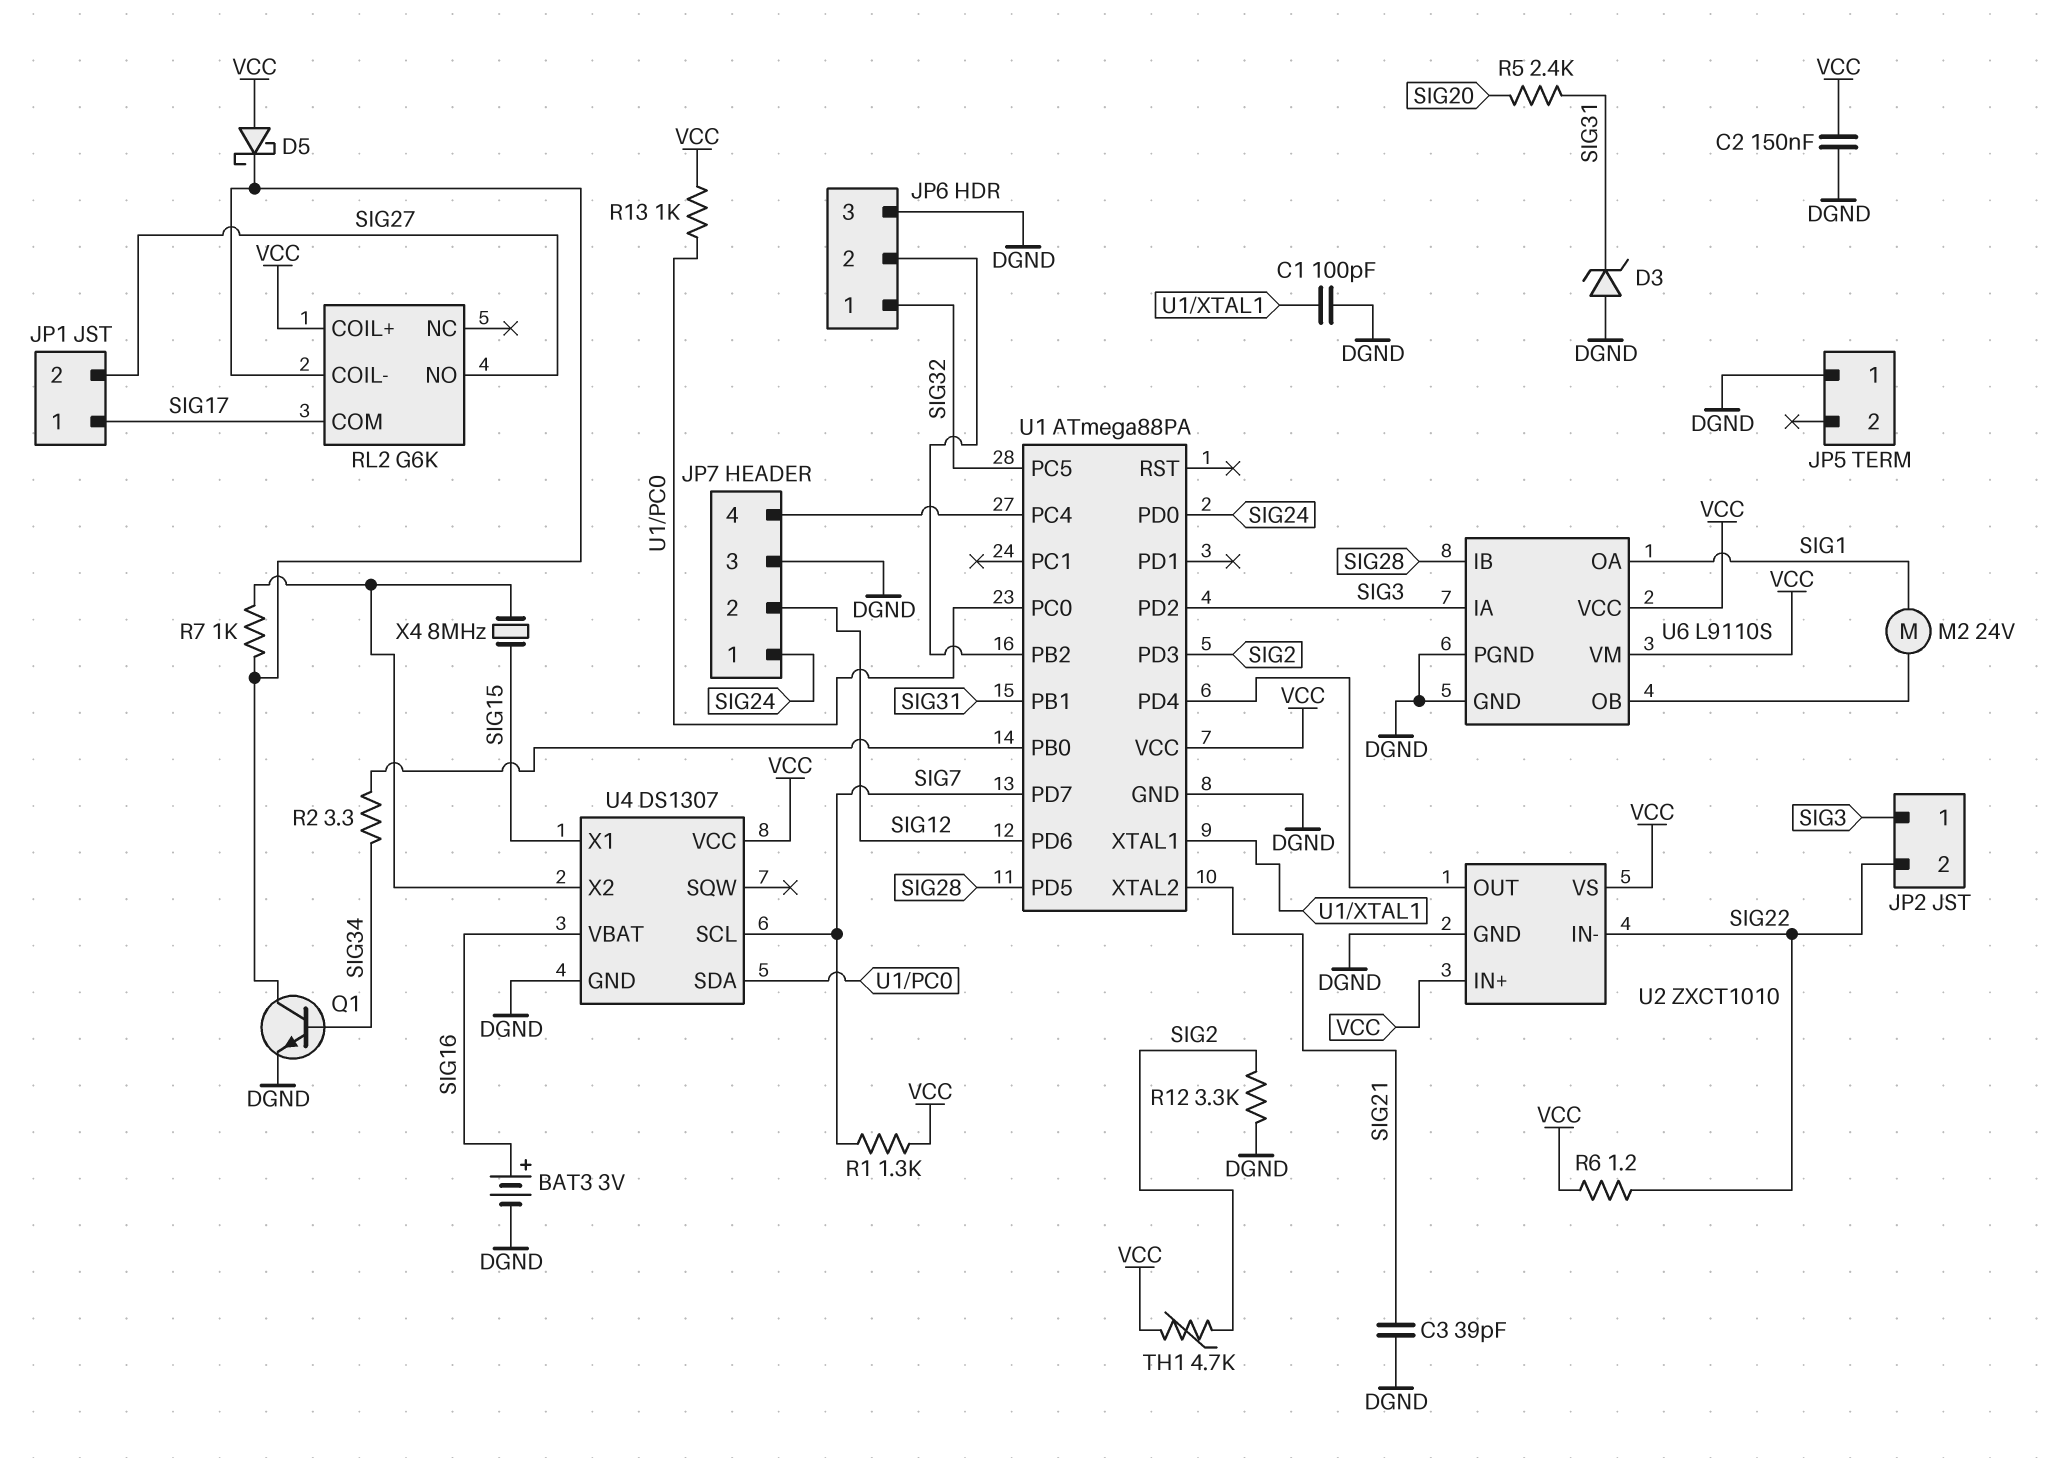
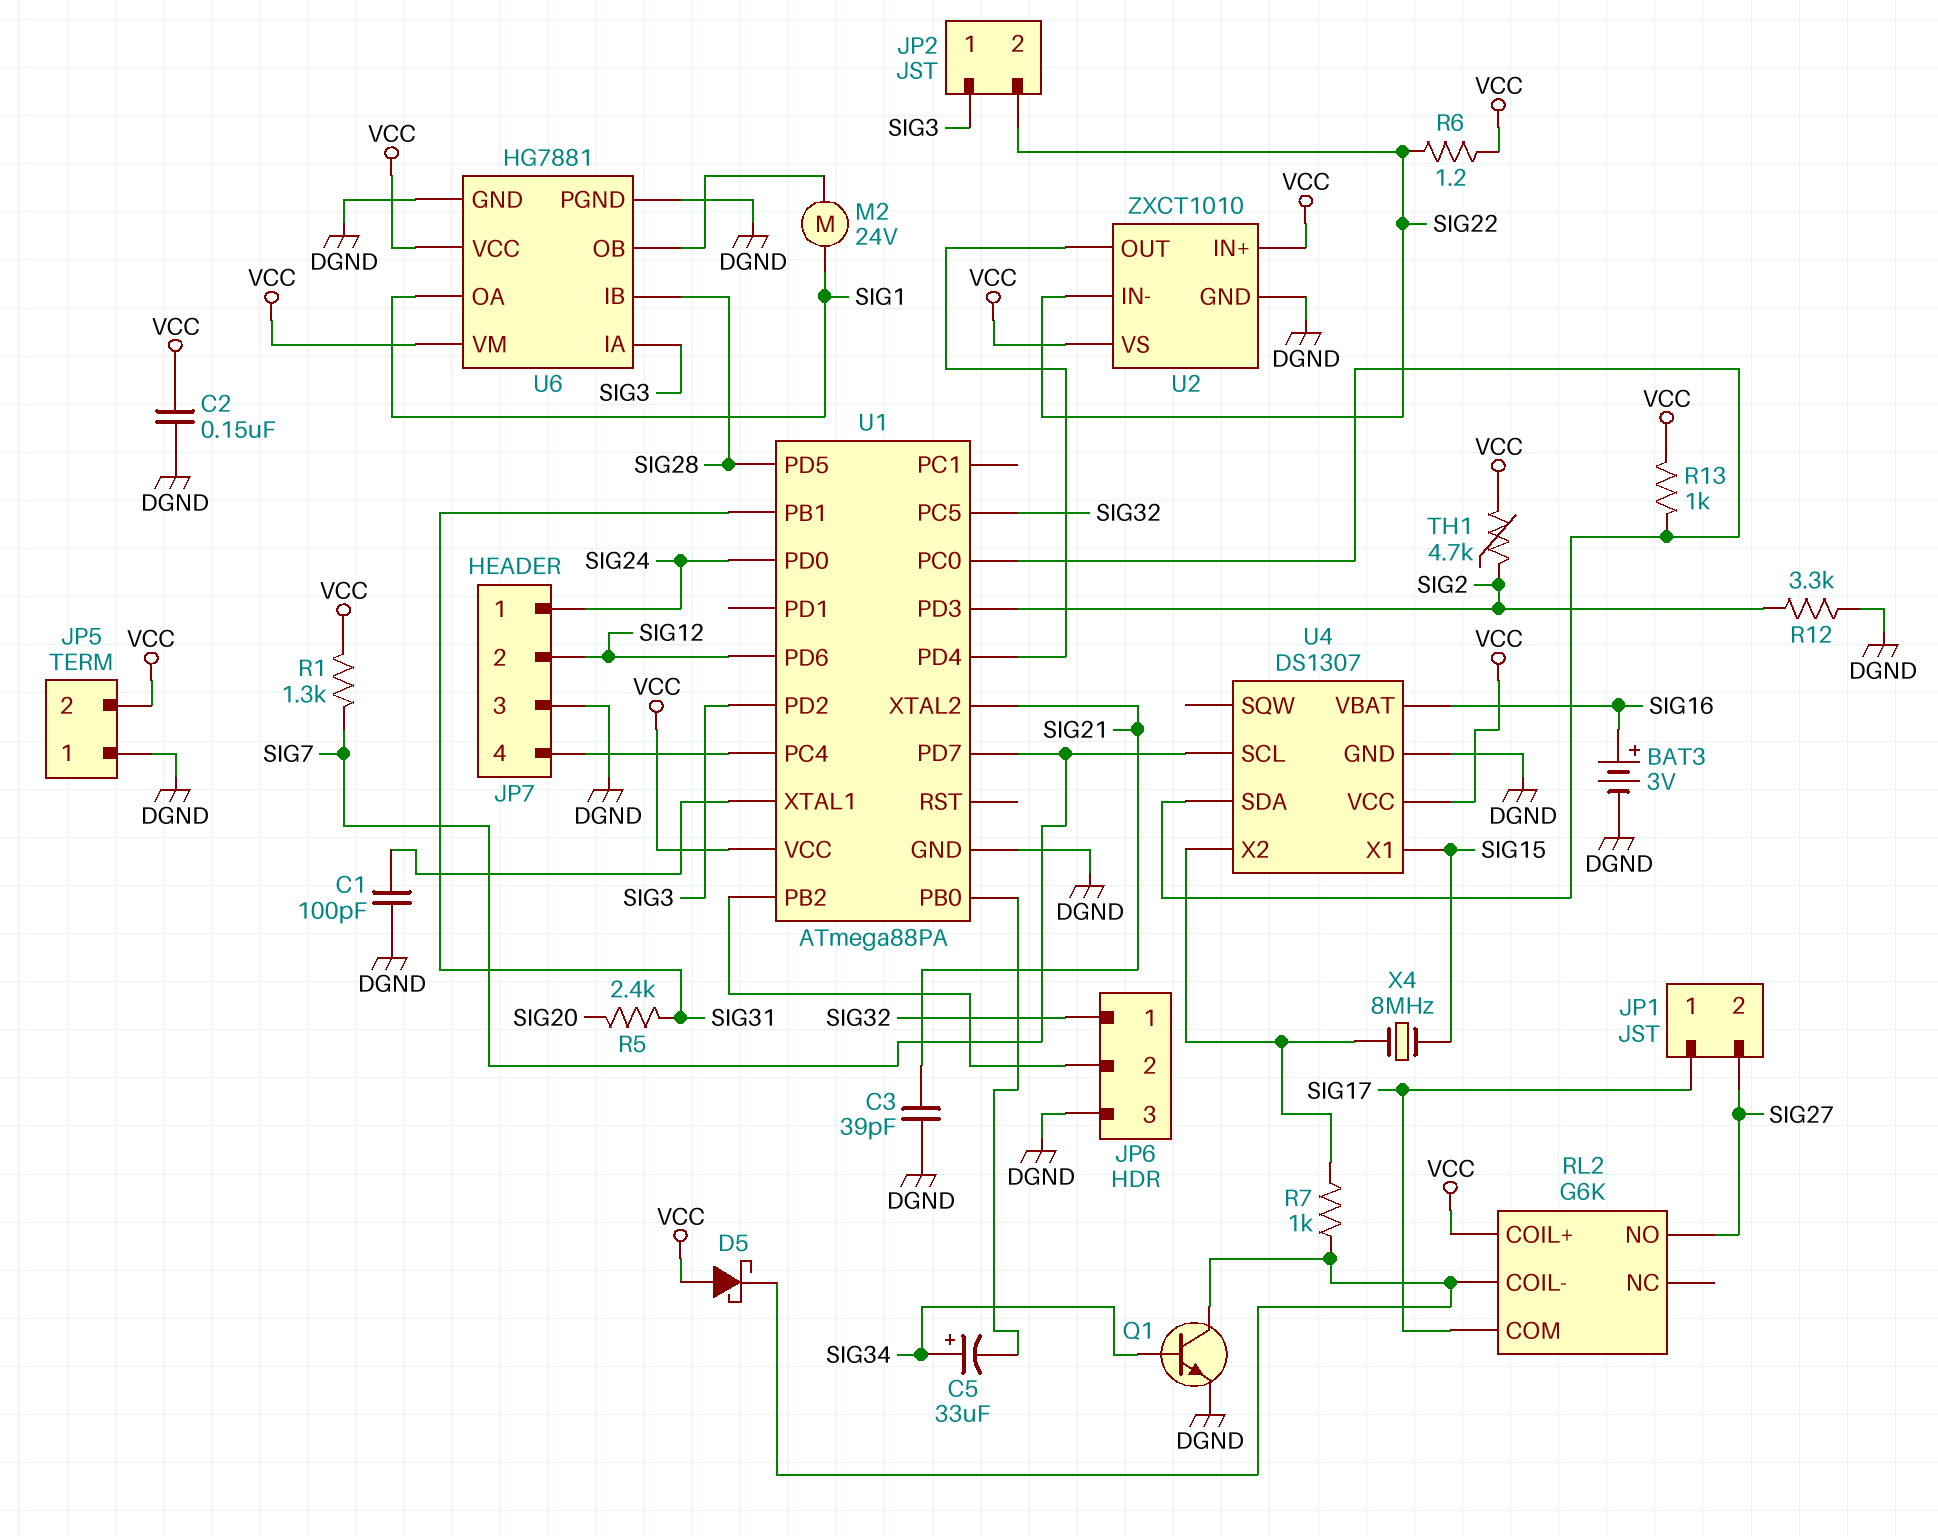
C5: none -> 33uF (plus SIG34, minus U1/PB0)
D3: zener (A DGND, K SIG31) -> none
JP5 pin 2: none -> VCC
R2: 3.3 (SIG34, U1/PB0) -> none
U6: L9110S -> HG7881

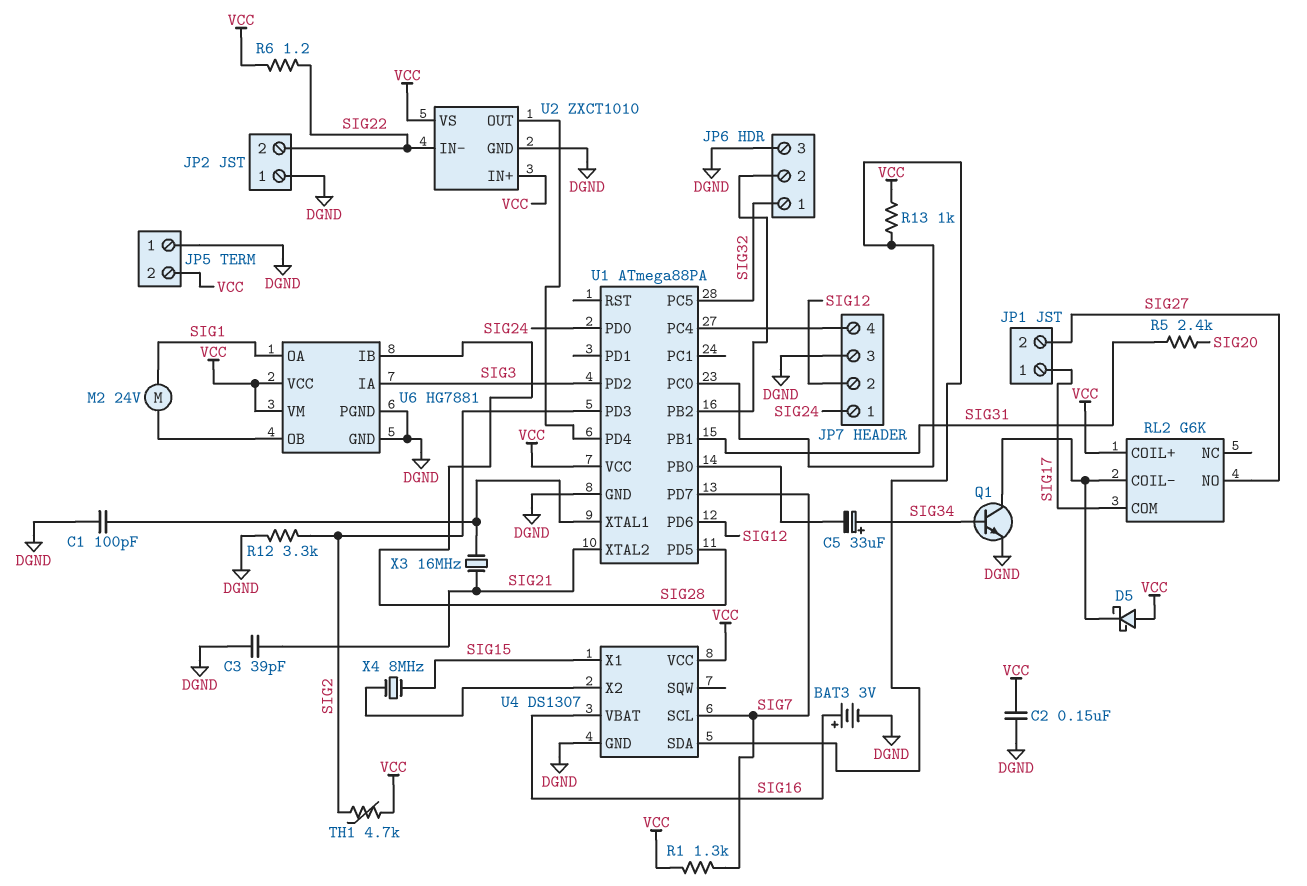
JP2 pin 1: SIG3 -> DGND
R7: 1k (RL2/COIL-, U4/X2) -> none
X3: none -> 16MHz (SIG21, U1/XTAL1)

